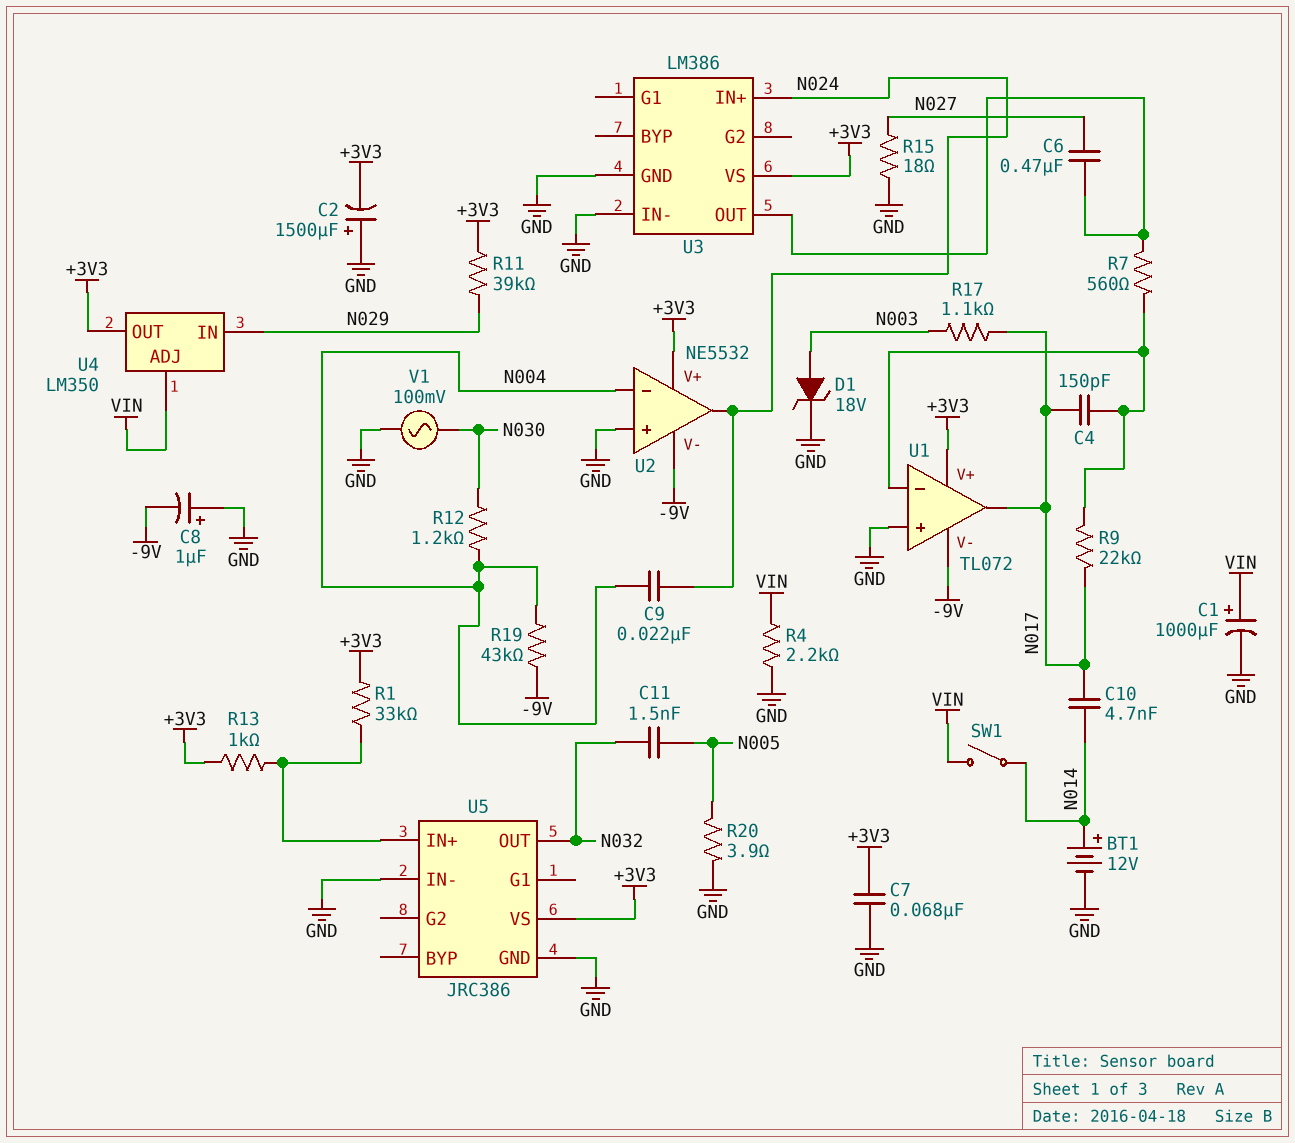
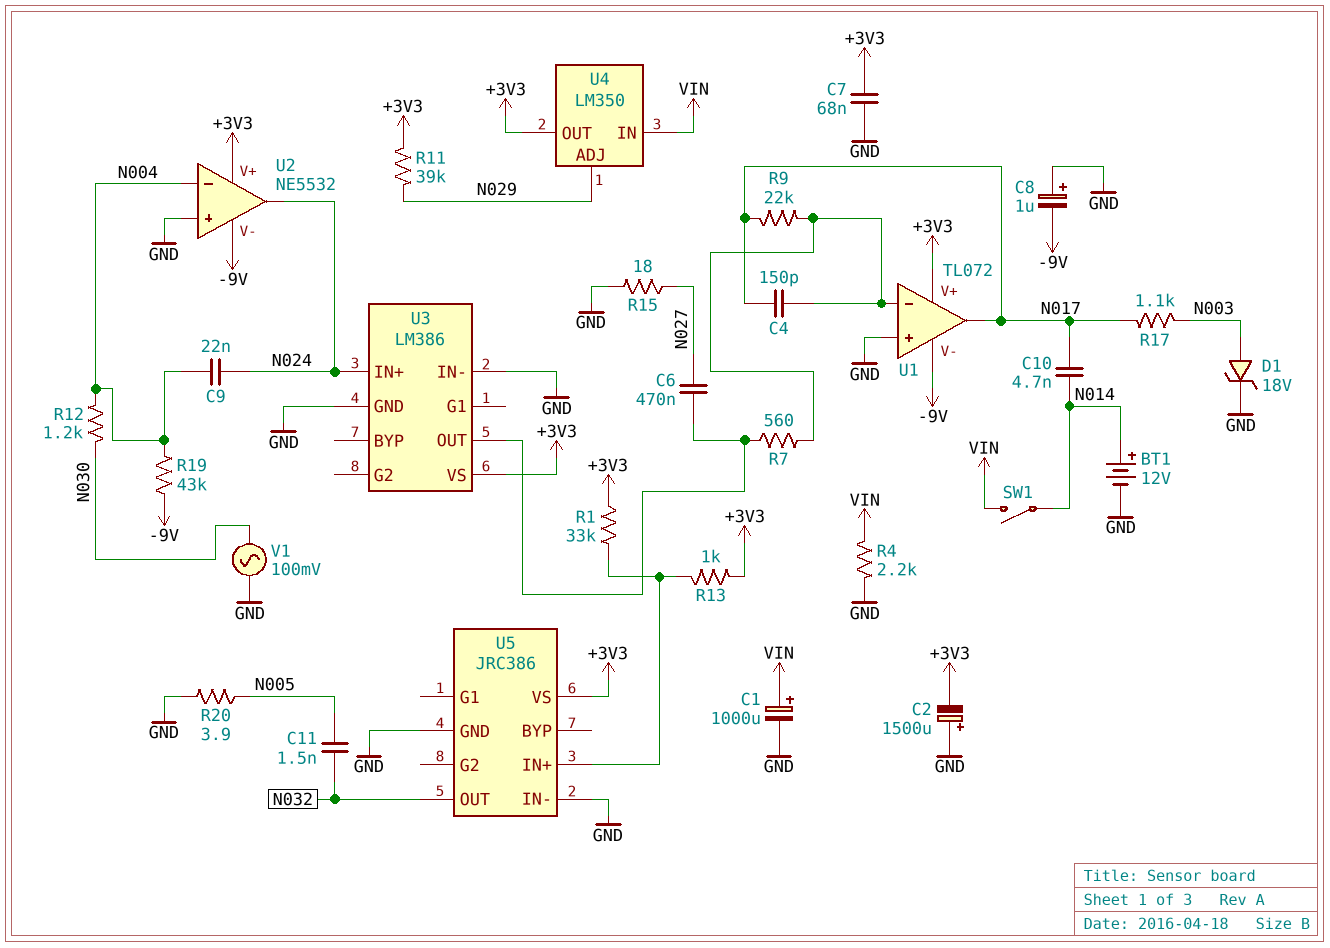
U4 pin ADJ: VIN -> N029
U4 pin IN: N029 -> VIN

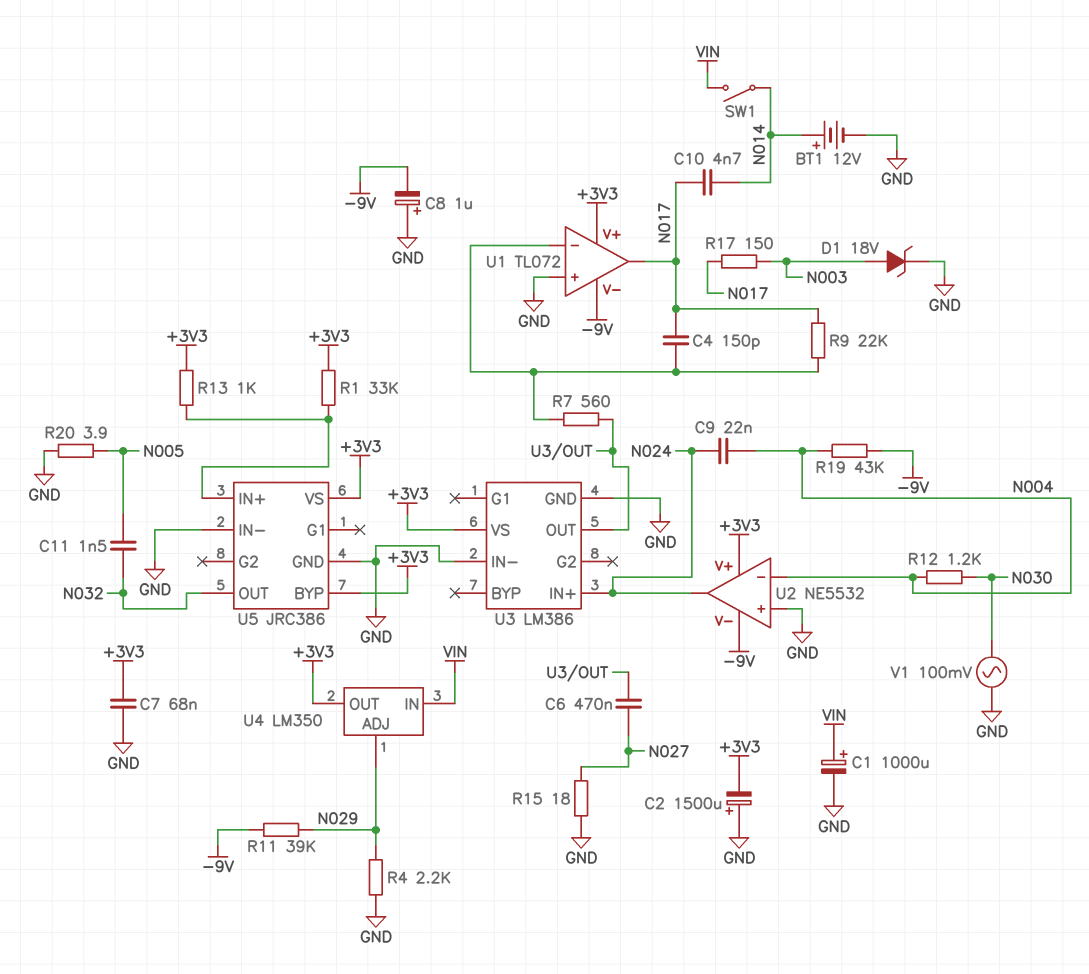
R4: 2.2k (GND, VIN) -> 2.2k (GND, N029)
R11: 39k (+3V3, N029) -> 39k (-9V, N029)
R17: 1.1k (N003, N017) -> 150 (N003, N017)
U5 pin BYP: none -> +3V3

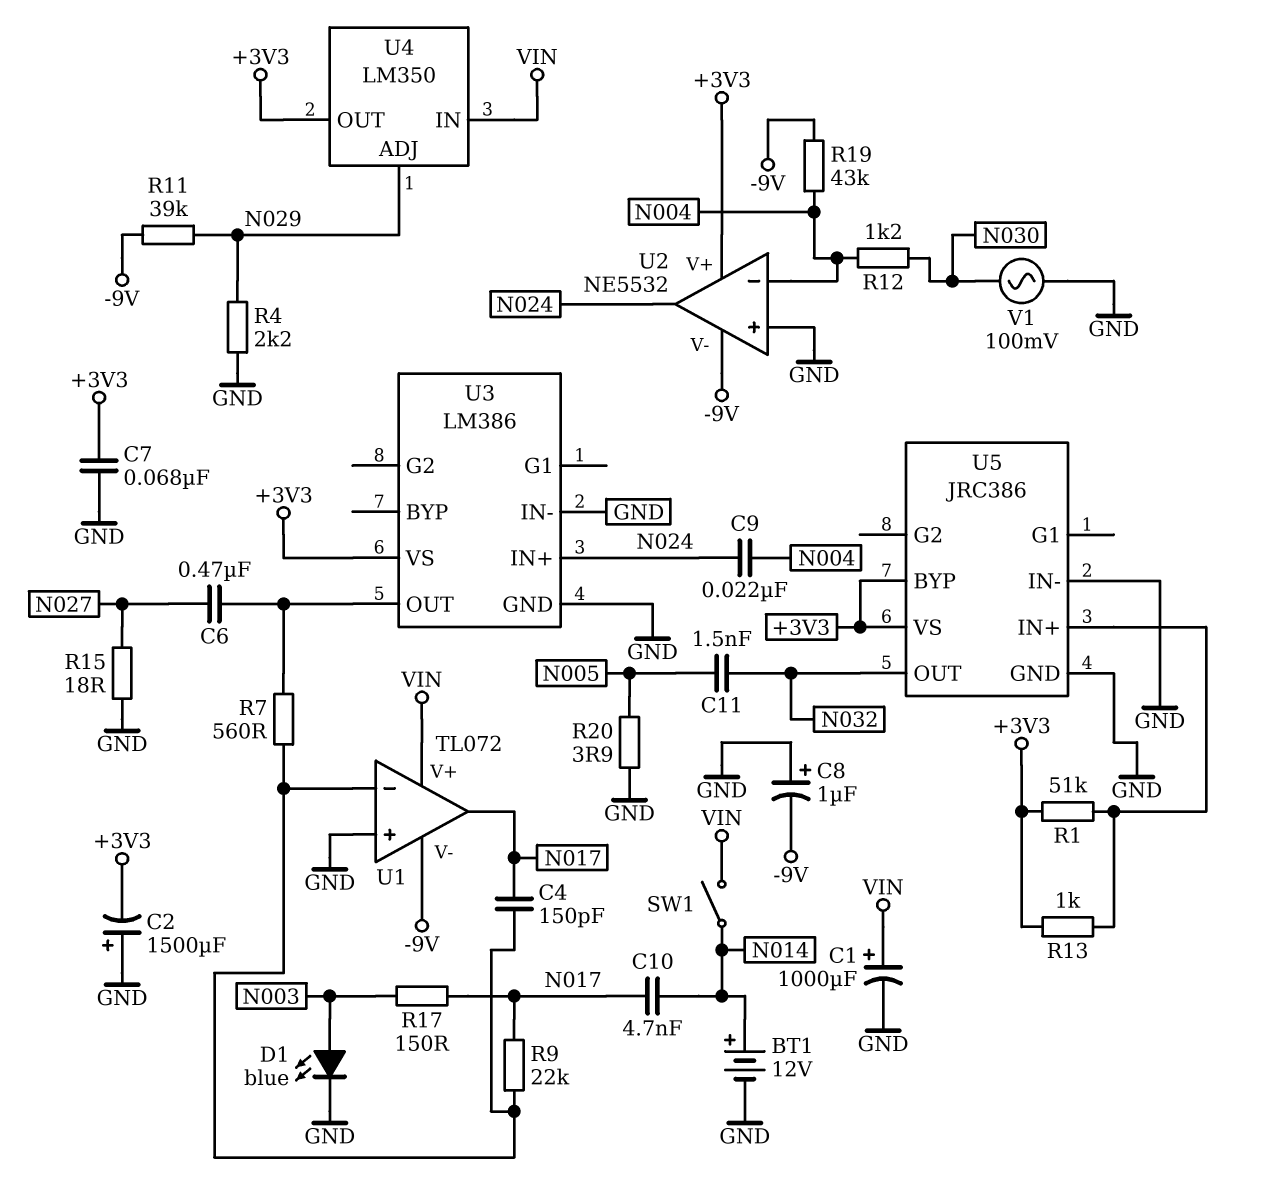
D1: zener 18V (A N003, K GND) -> LED blue (A N003, K GND)
R1: 33k (+3V3, U5/IN+) -> 51k (+3V3, U5/IN+)
U1 pin V+: +3V3 -> VIN

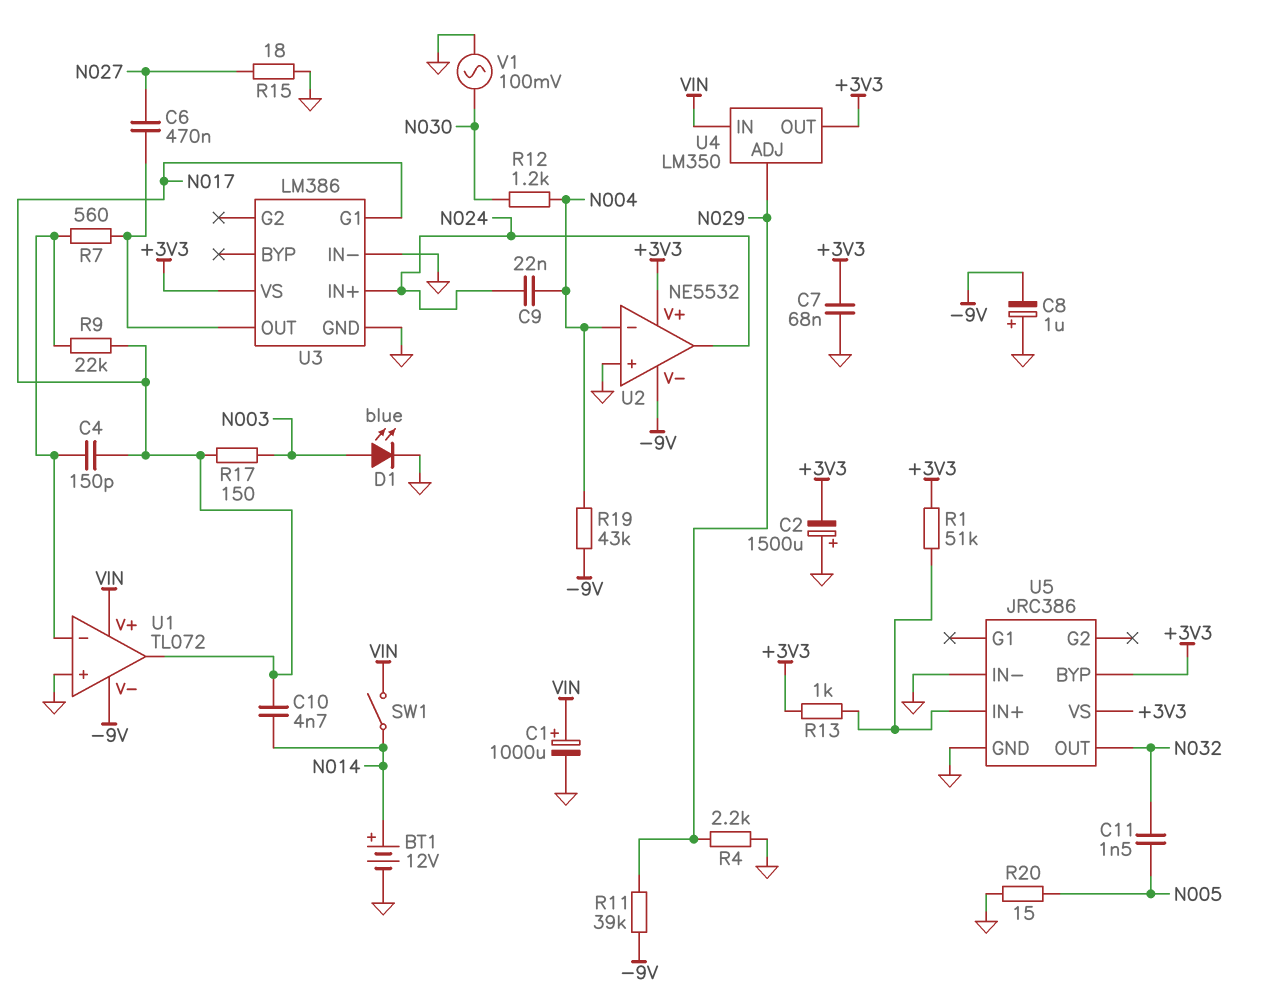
R20: 3.9 (GND, N005) -> 15 (GND, N005)
U3 pin G1: none -> N017

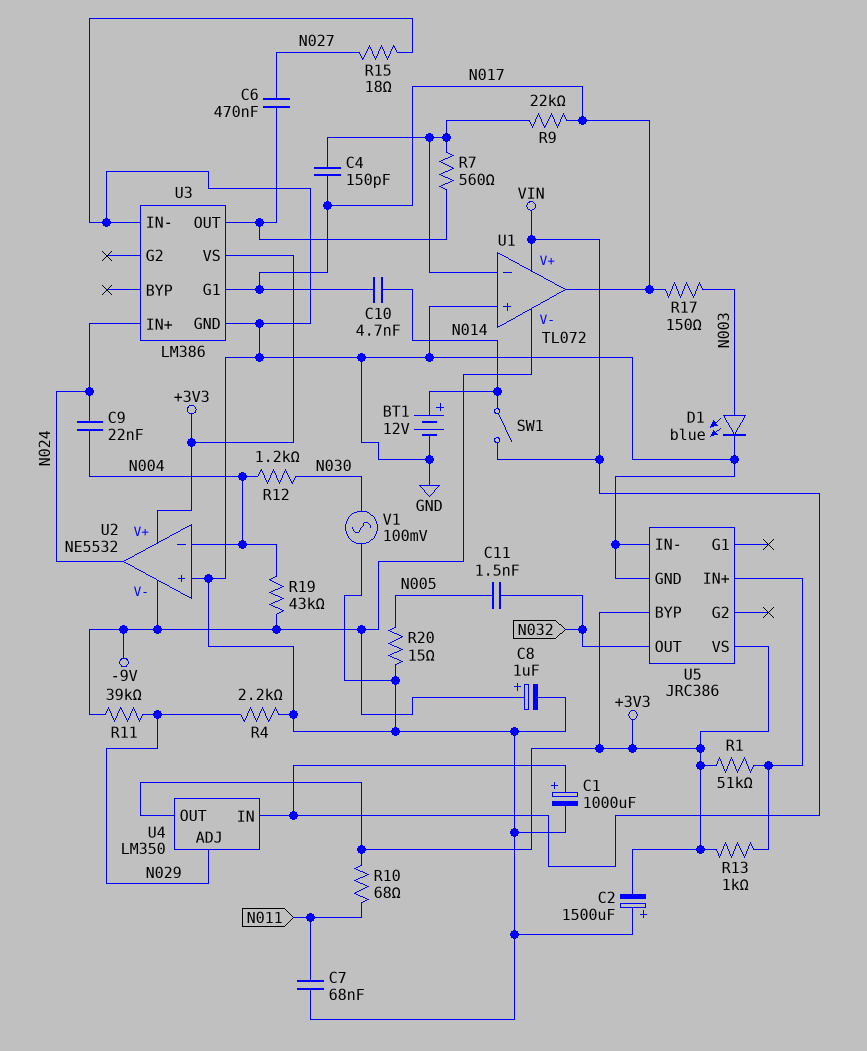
C7: 68nF (+3V3, GND) -> 68nF (GND, N011)
C8: 1uF (plus GND, minus -9V) -> 1uF (plus -9V, minus GND)
R10: none -> 68 (+3V3, N011)

